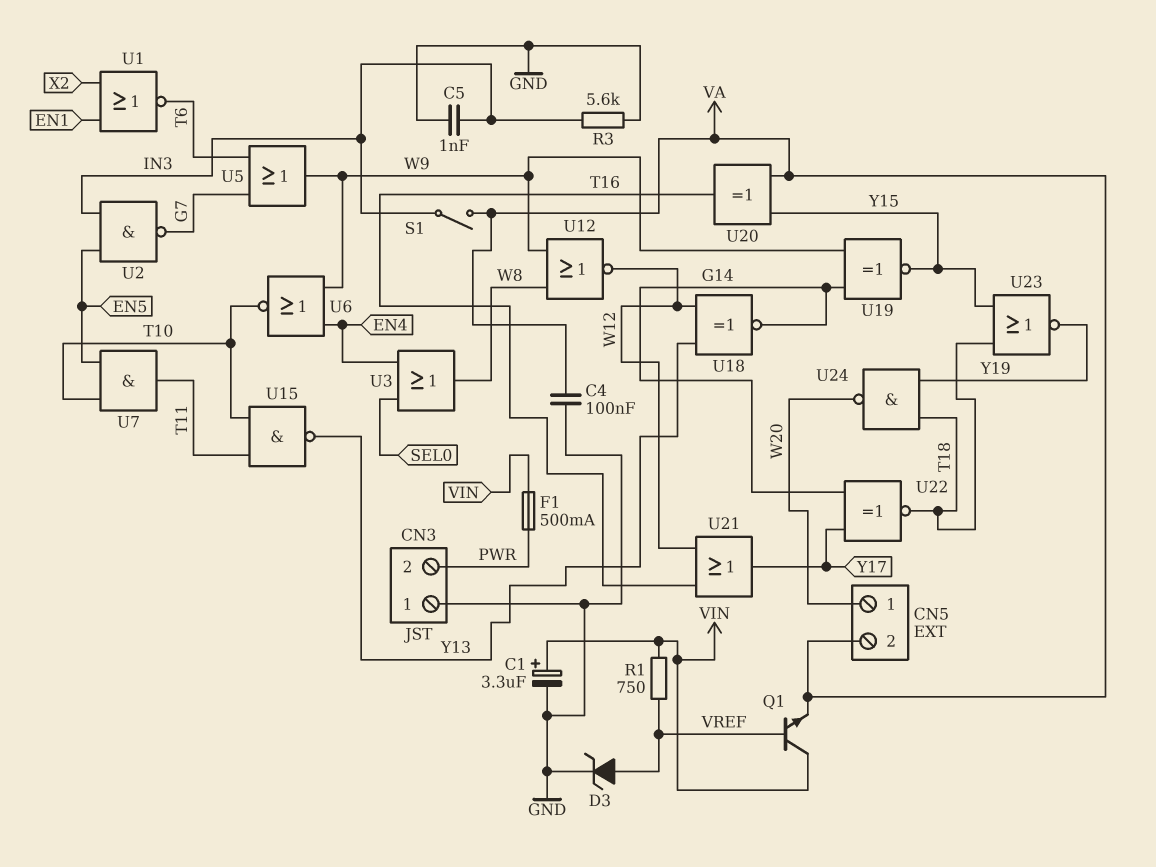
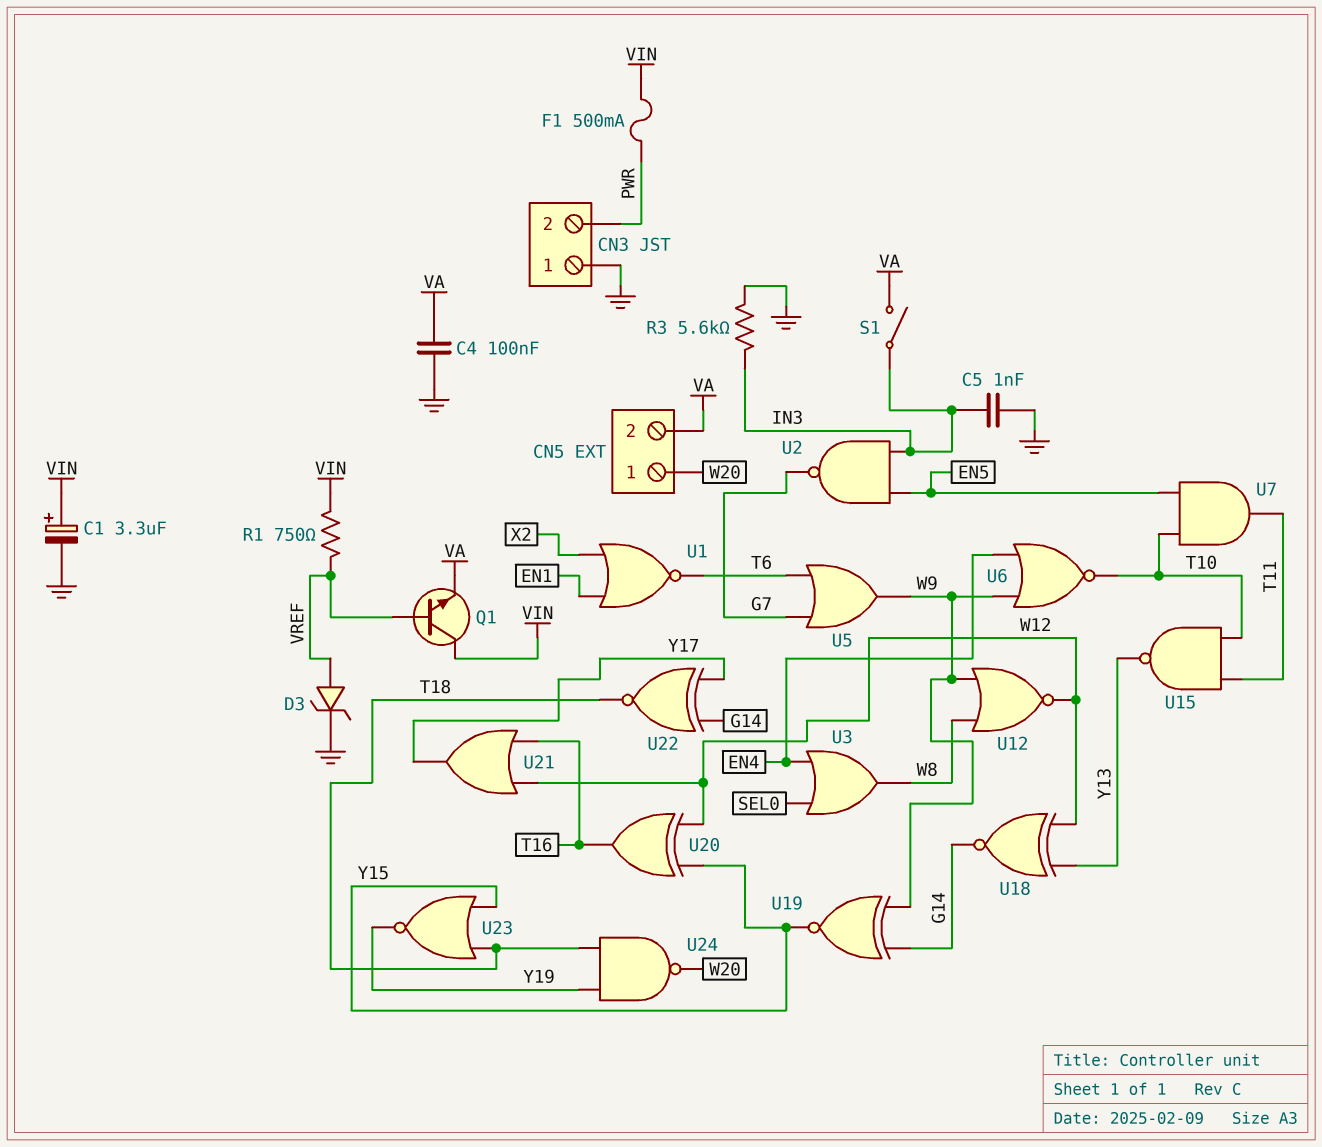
U20: XOR (in VA, in Y15, out T16) -> XOR (in W12, in Y15, out T16)

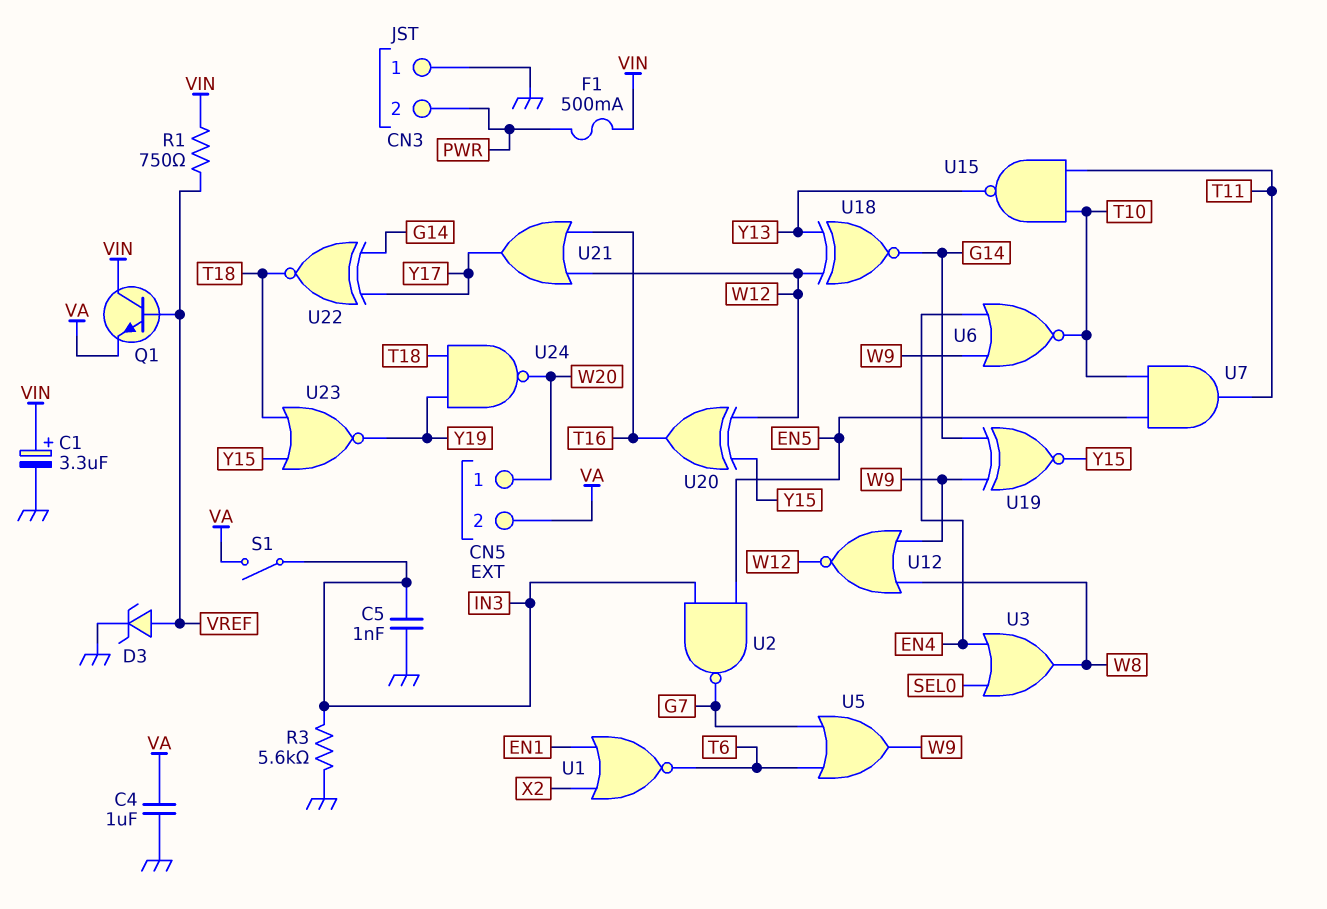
C4: 100nF (GND, VA) -> 1uF (GND, VA)

